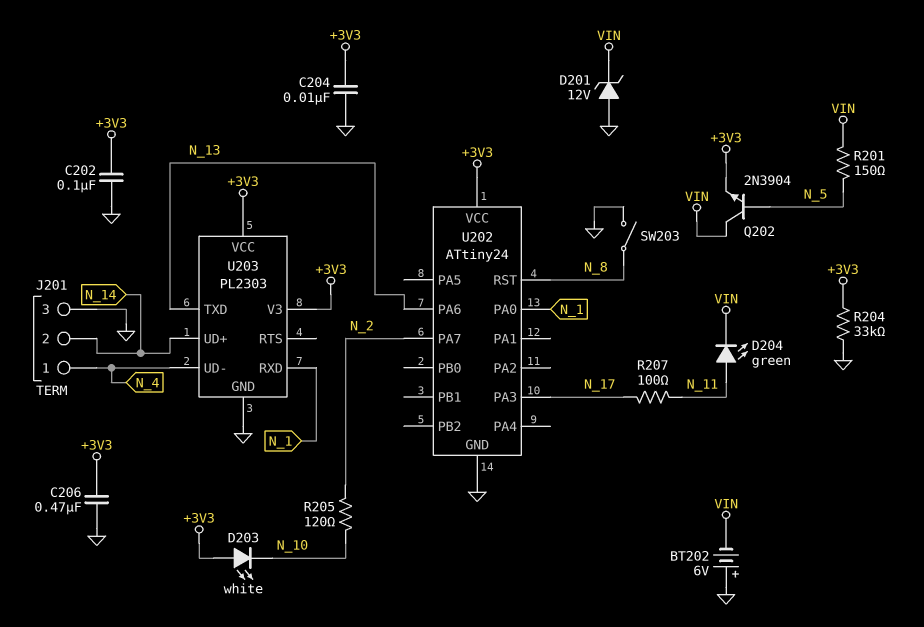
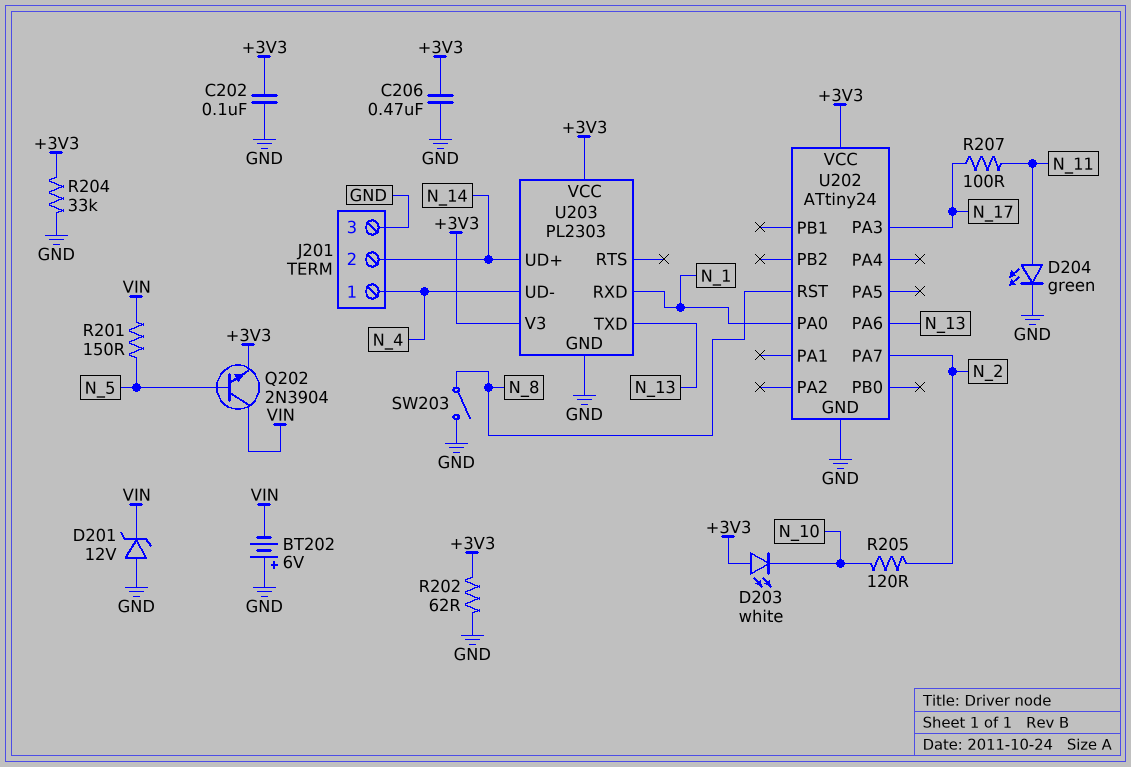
C204: 10nF (+3V3, GND) -> none
D204: LED green (A N_11, K VIN) -> LED green (A N_11, K GND)
R202: none -> 62 (+3V3, GND)

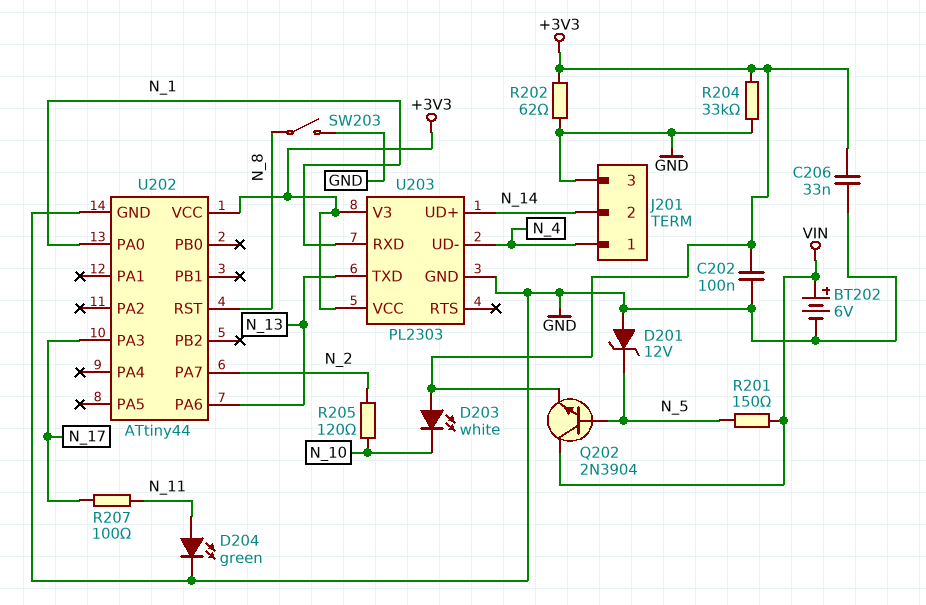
BT202: 6V (plus GND, minus VIN) -> 6V (plus VIN, minus GND)
C206: 470nF (+3V3, GND) -> 33nF (+3V3, GND)
D201: zener 12V (A GND, K VIN) -> zener 12V (A GND, K N_5)
U202: ATtiny24 -> ATtiny44

